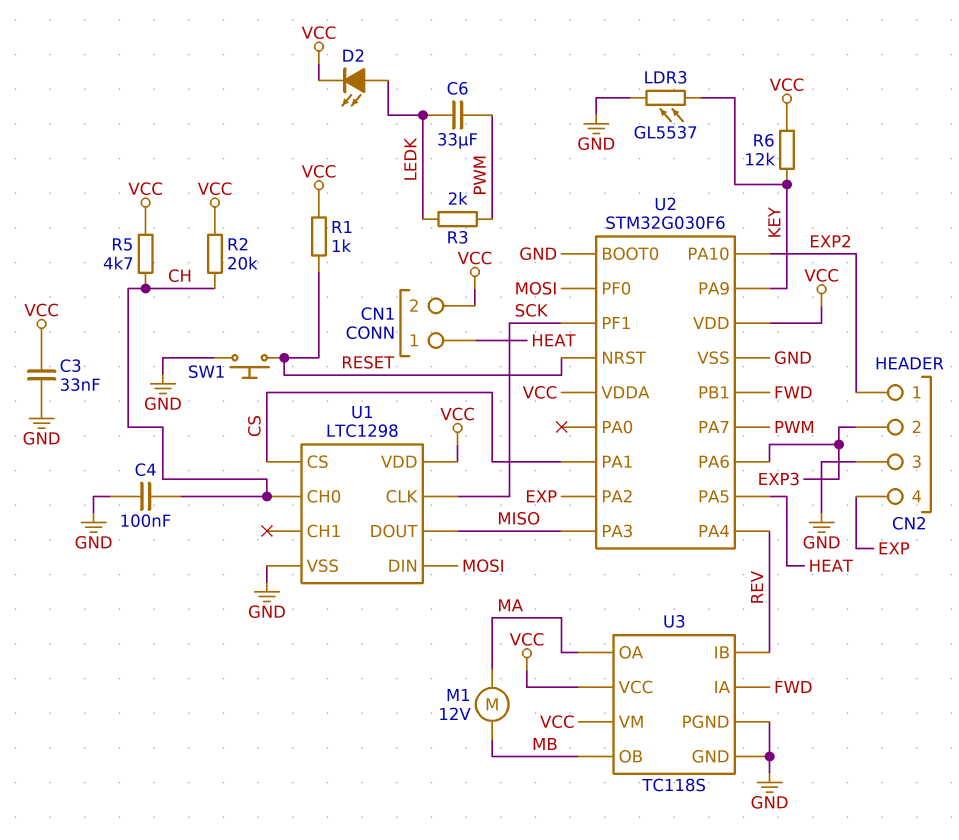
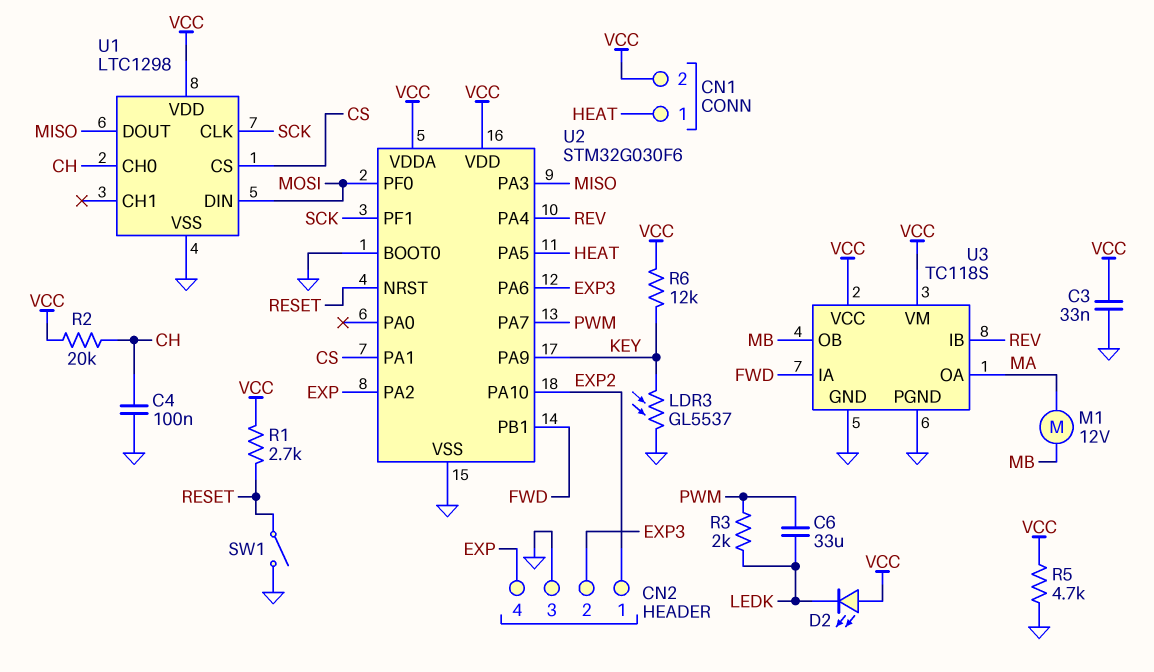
D2: LED (A LEDK, K VCC) -> LED (A VCC, K LEDK)
R1: 1k (RESET, VCC) -> 2.7k (RESET, VCC)
R5: 4.7k (CH, VCC) -> 4.7k (GND, VCC)
SW1: button (GND, RESET) -> switch (GND, RESET)

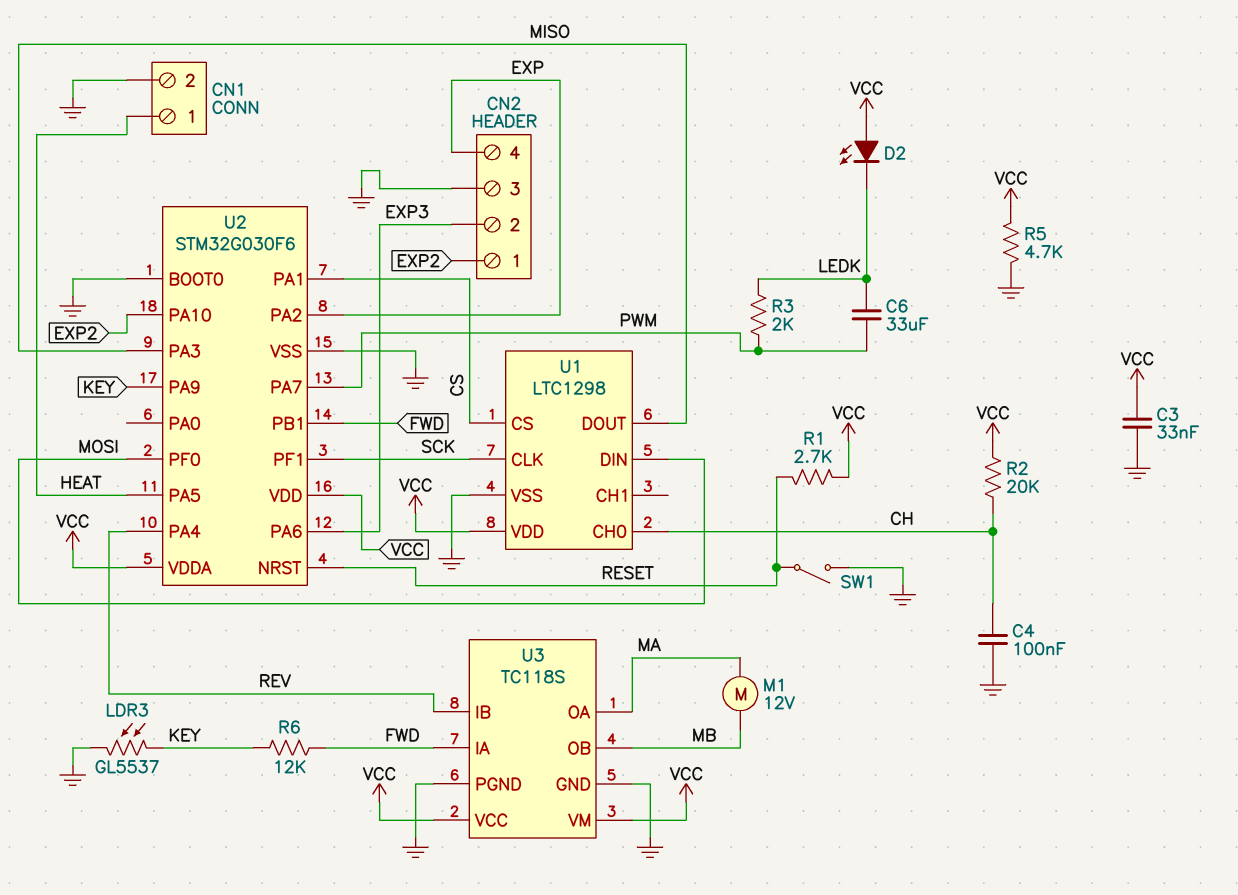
CN1 pin 2: VCC -> GND
R6: 12k (KEY, VCC) -> 12k (FWD, KEY)

